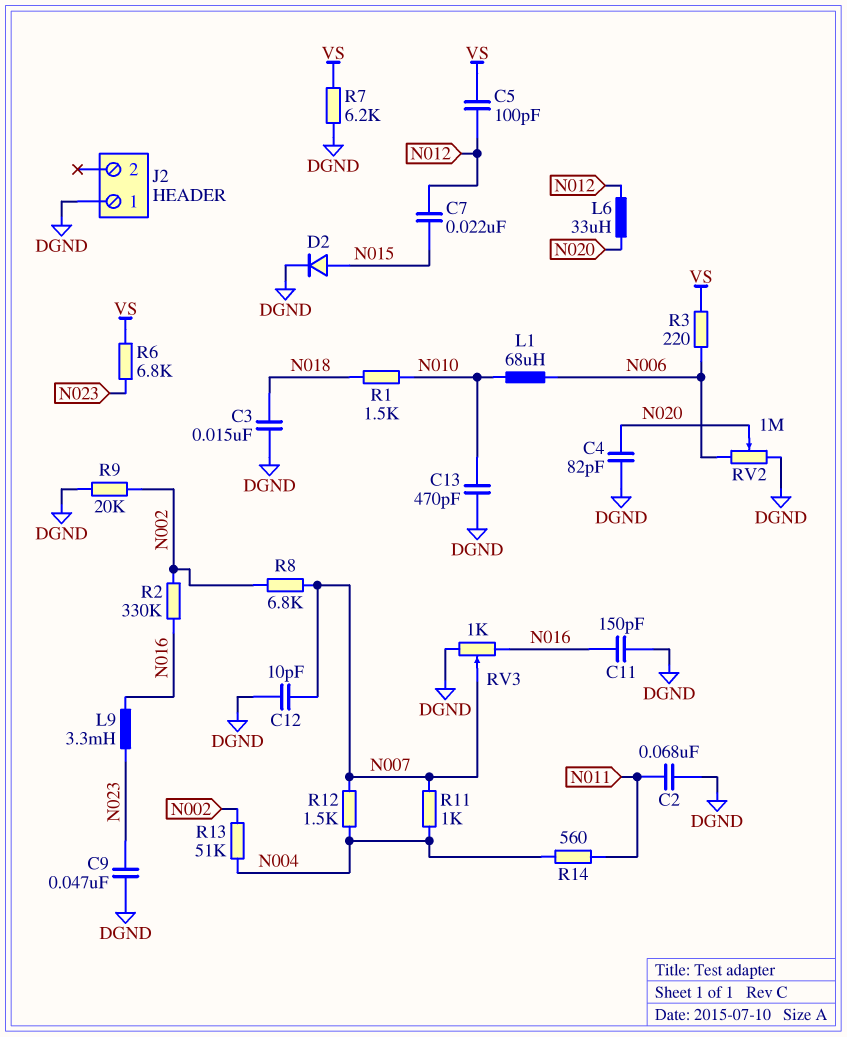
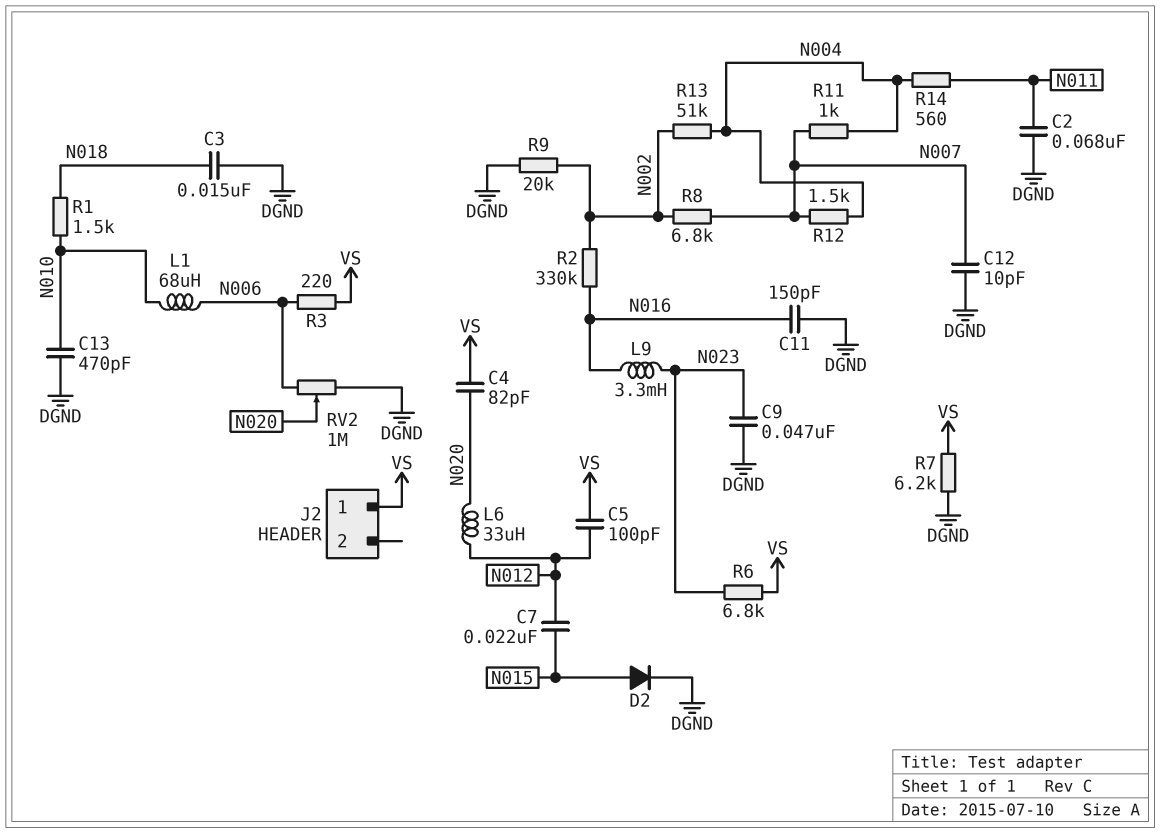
C4: 82pF (DGND, N020) -> 82pF (N020, VS)
J2 pin 1: DGND -> VS
RV3: 1k (DGND, N016, wiper N007) -> none

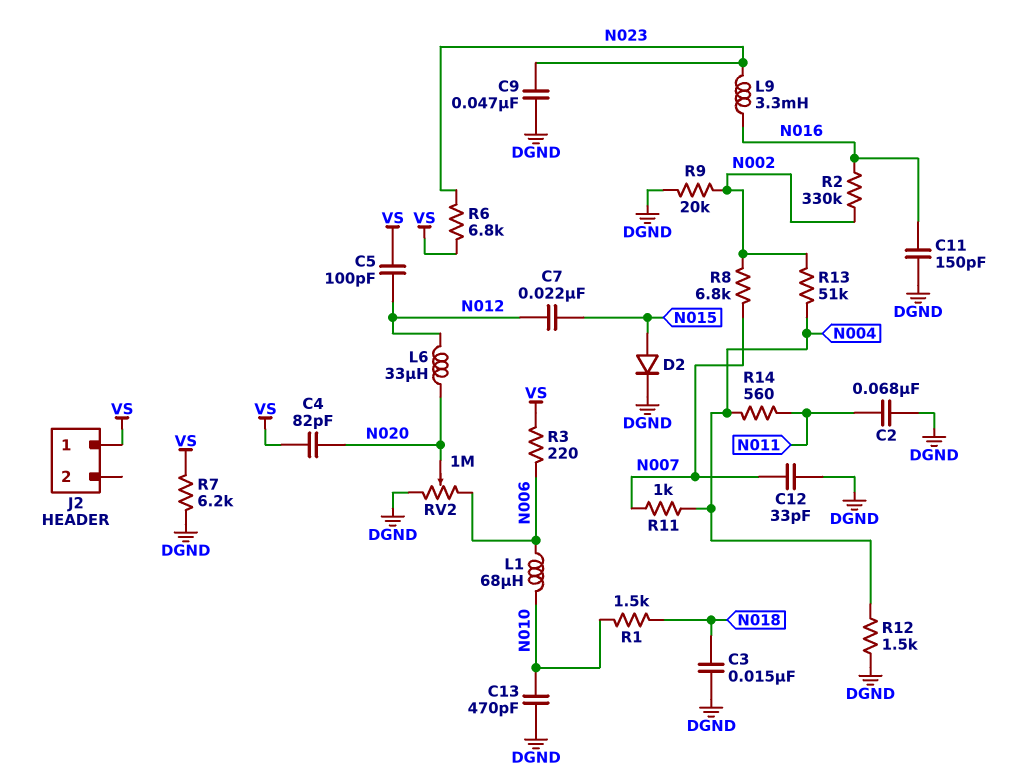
C12: 10pF (DGND, N007) -> 33pF (DGND, N007)
R12: 1.5k (N004, N007) -> 1.5k (DGND, N004)

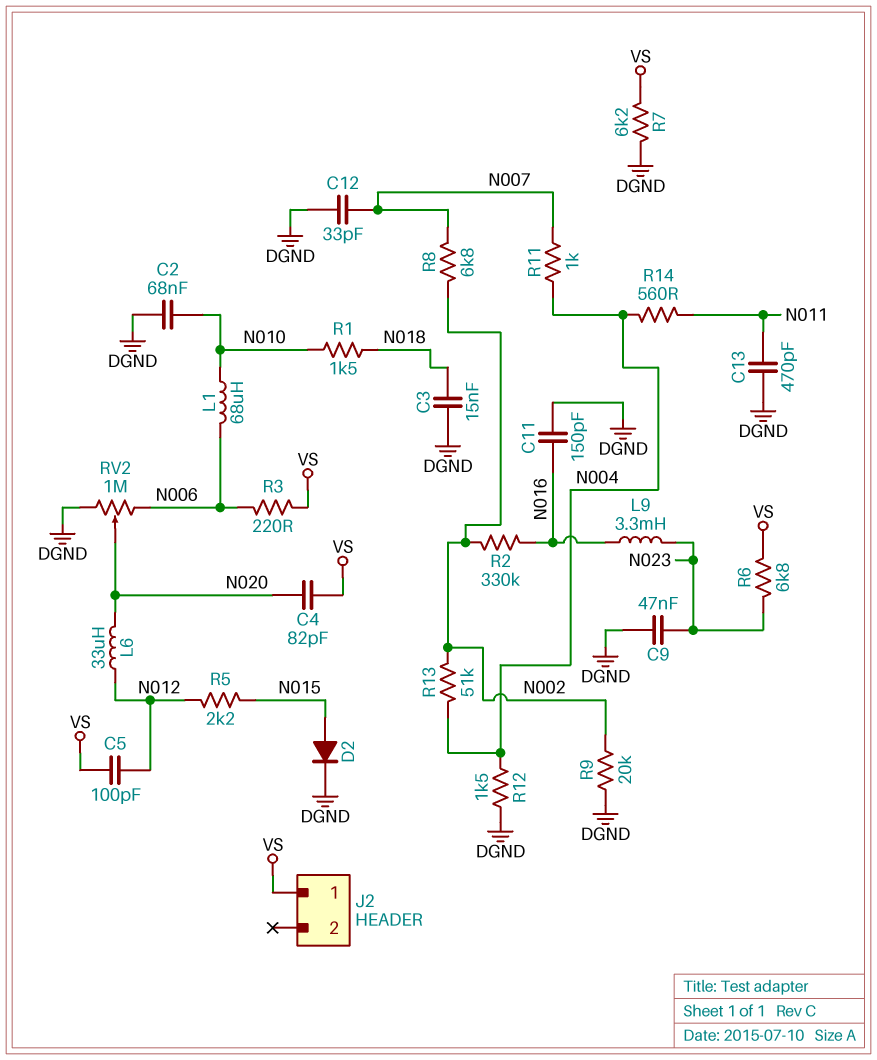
C2: 68nF (DGND, N011) -> 68nF (DGND, N010)
C7: 22nF (N012, N015) -> none
C13: 470pF (DGND, N010) -> 470pF (DGND, N011)
R5: none -> 2.2k (N012, N015)

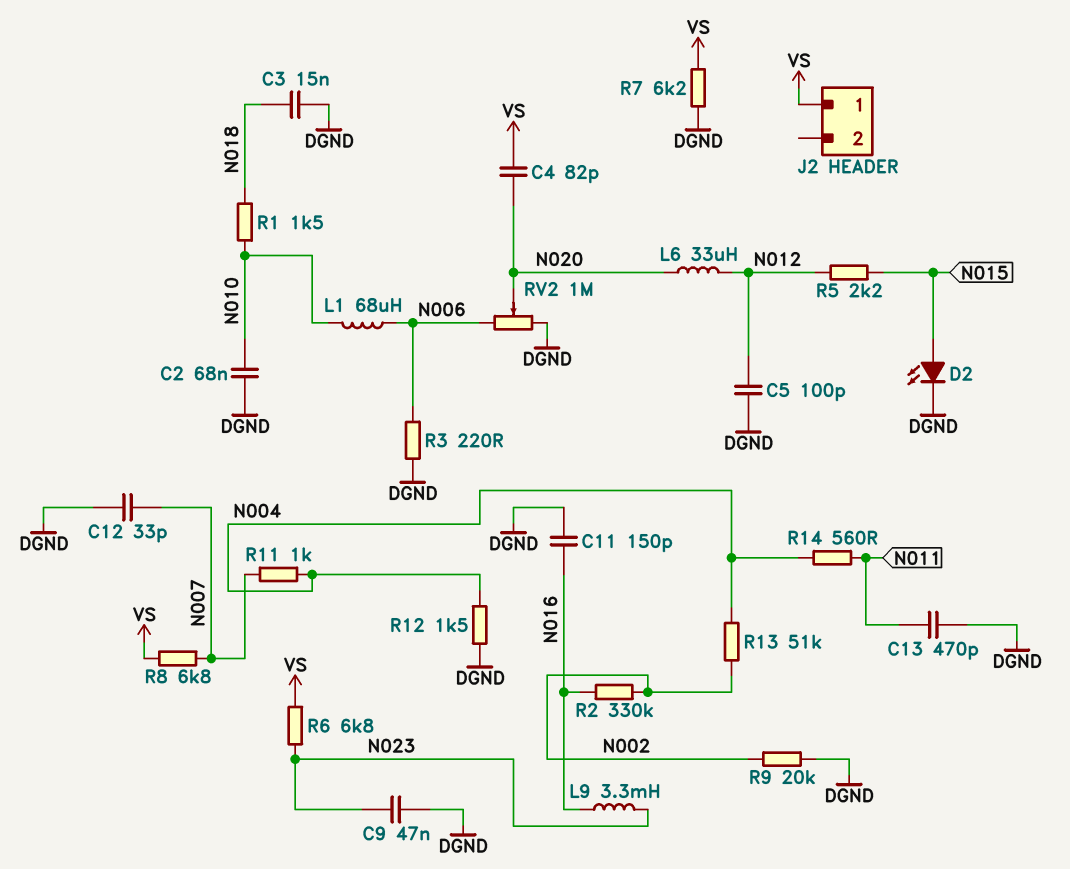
C5: 100pF (N012, VS) -> 100pF (DGND, N012)
D2: diode (A N015, K DGND) -> LED (A N015, K DGND)
R3: 220 (N006, VS) -> 220 (DGND, N006)
R8: 6.8k (N002, N007) -> 6.8k (N007, VS)

